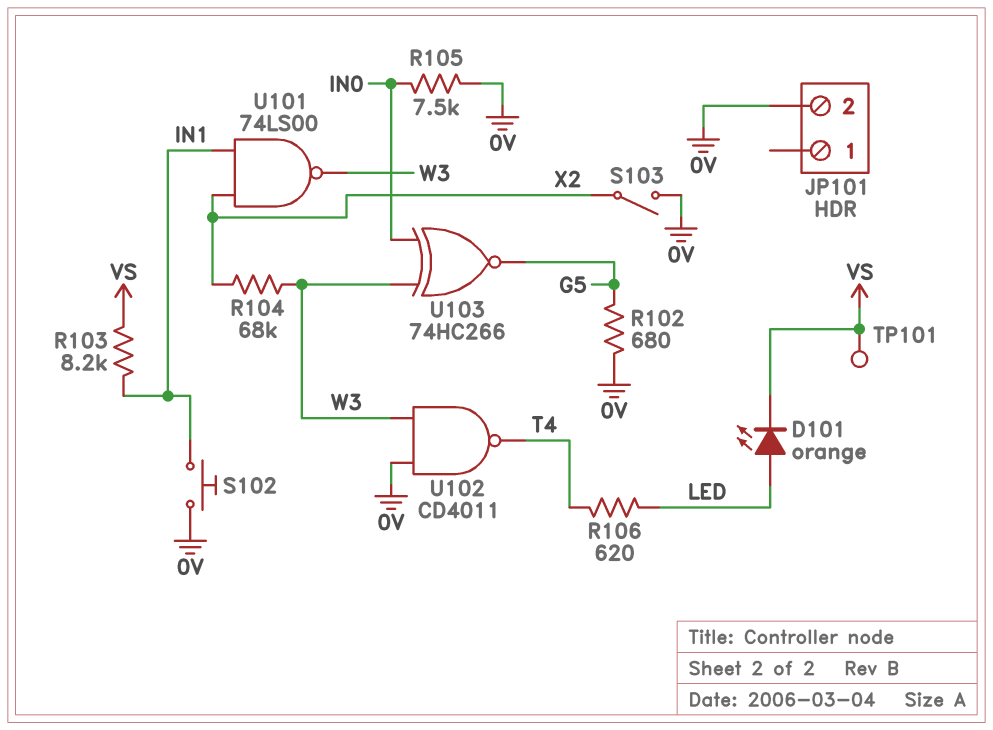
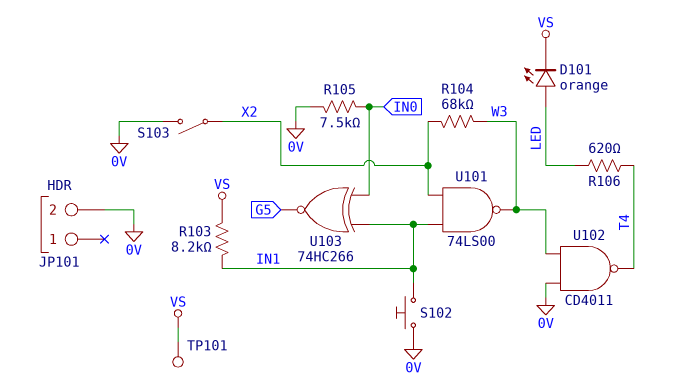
R102: 680 (0V, G5) -> none
U103: XNOR 74HC266 (in IN0, in W3, out G5) -> XNOR 74HC266 (in IN0, in IN1, out G5)

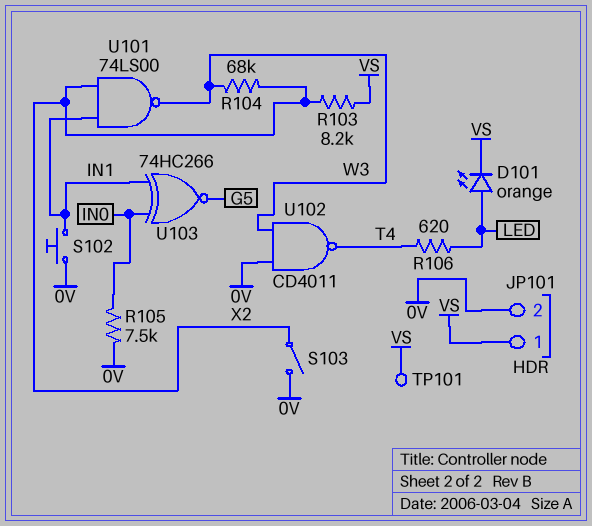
JP101 pin 1: none -> VS
R103: 8.2k (IN1, VS) -> 8.2k (VS, X2)

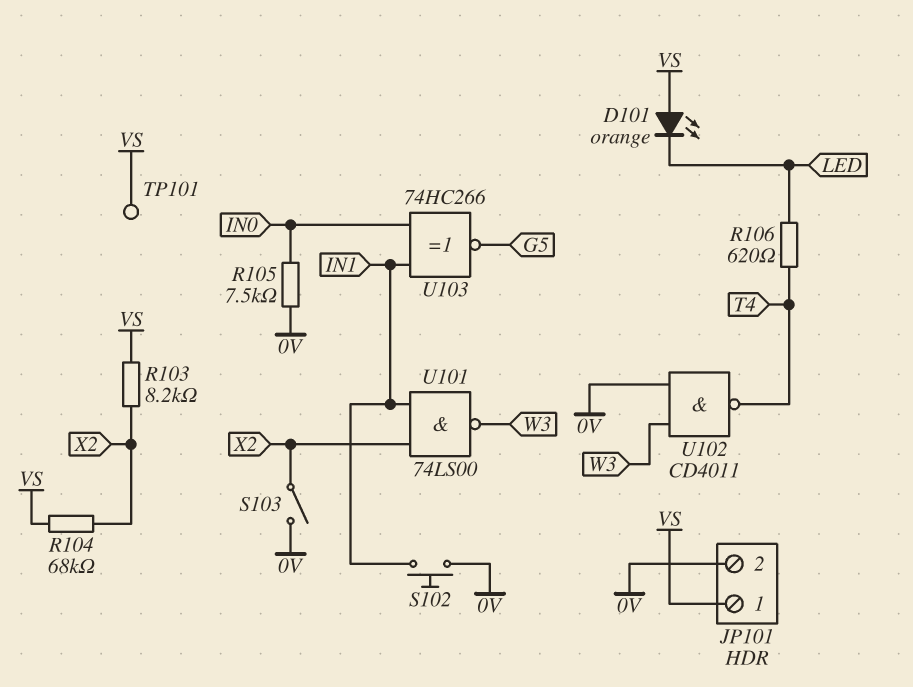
D101: LED orange (A LED, K VS) -> LED orange (A VS, K LED)
R104: 68k (W3, X2) -> 68k (VS, X2)

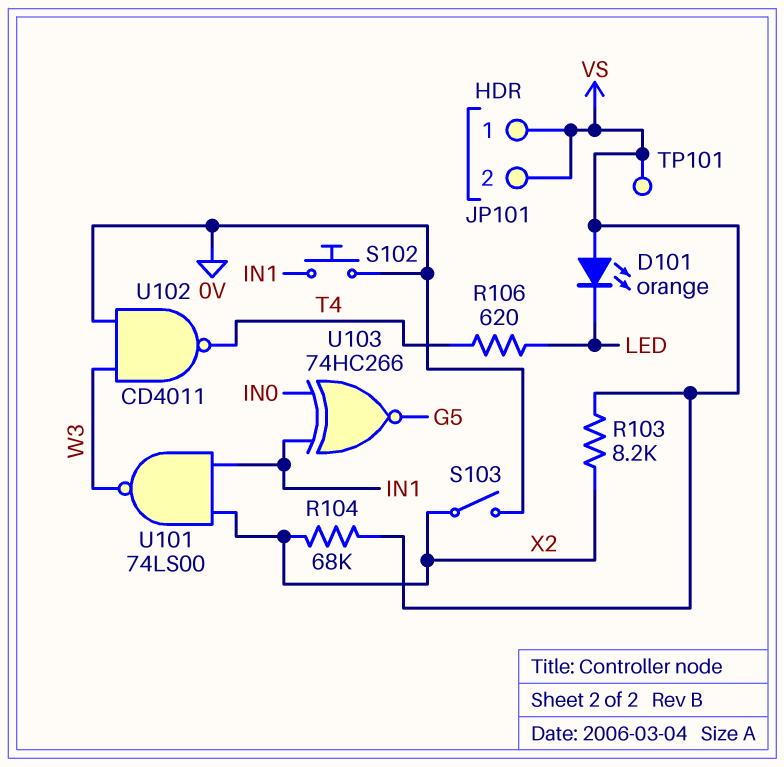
JP101 pin 2: 0V -> VS
R105: 7.5k (0V, IN0) -> none

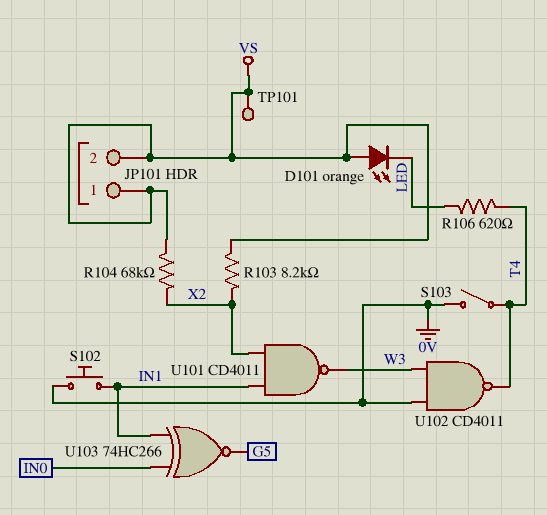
S103: switch (0V, X2) -> switch (0V, T4)
U101: NAND 74LS00 (in IN1, in X2, out W3) -> NAND CD4011 (in IN1, in X2, out W3)

